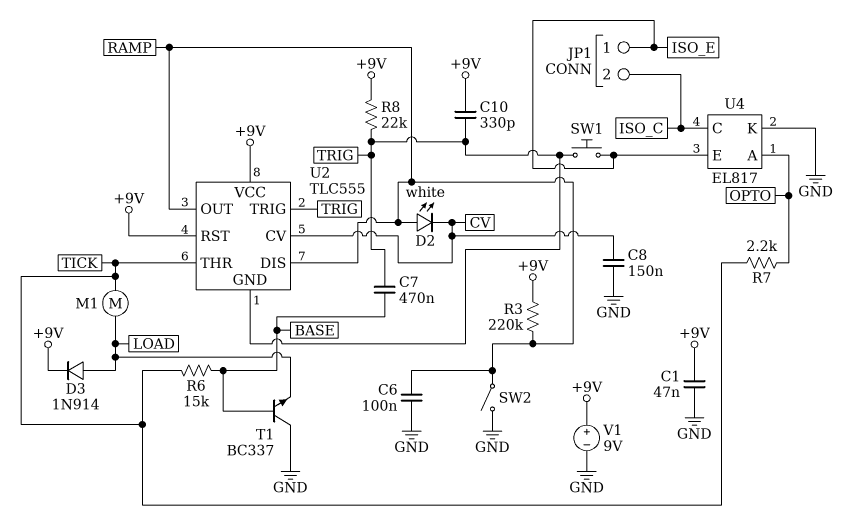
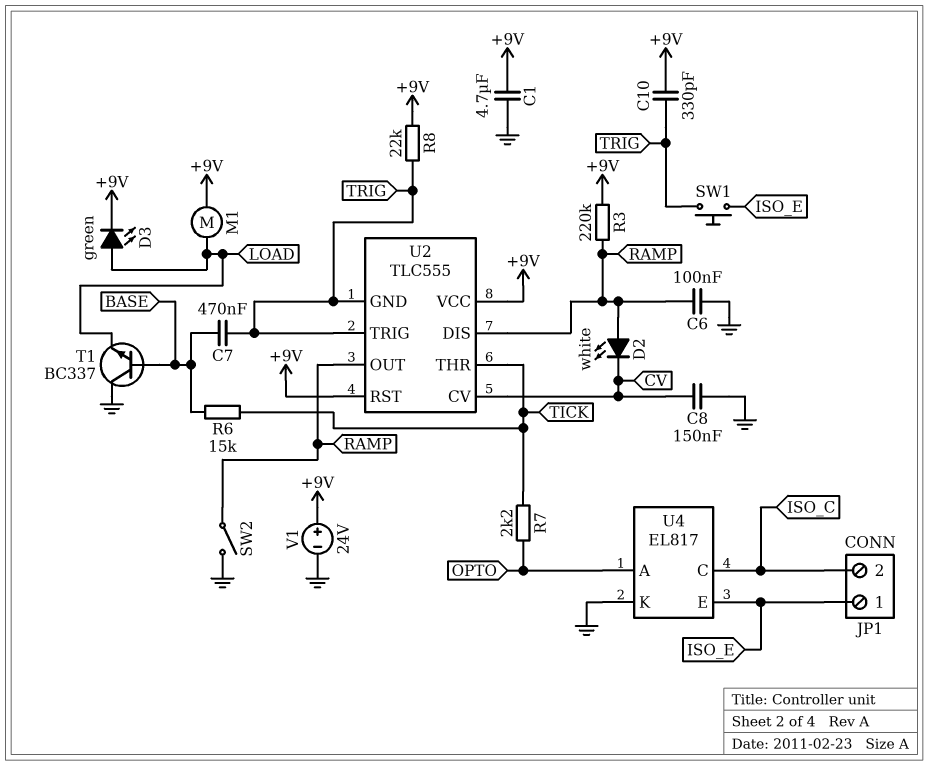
C1: 47nF (+9V, GND) -> 4.7uF (+9V, GND)
D3: diode 1N914 (A LOAD, K +9V) -> LED green (A LOAD, K +9V)
M1: motor (LOAD, TICK) -> motor (+9V, LOAD)
V1: 9V (plus +9V, minus GND) -> 24V (plus +9V, minus GND)

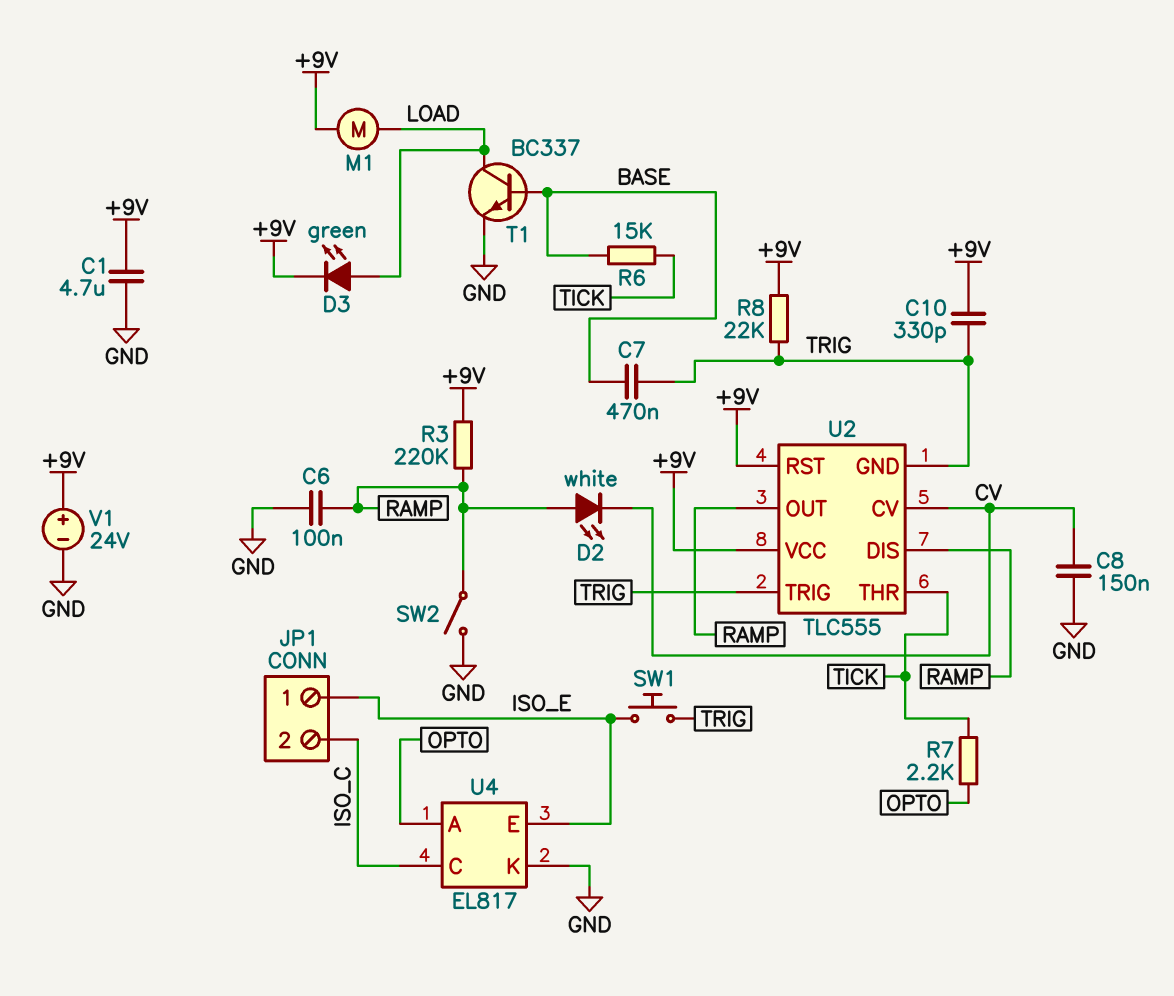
T1: NPN BC337 (B BASE, C GND, E LOAD) -> NPN BC337 (B BASE, C LOAD, E GND)

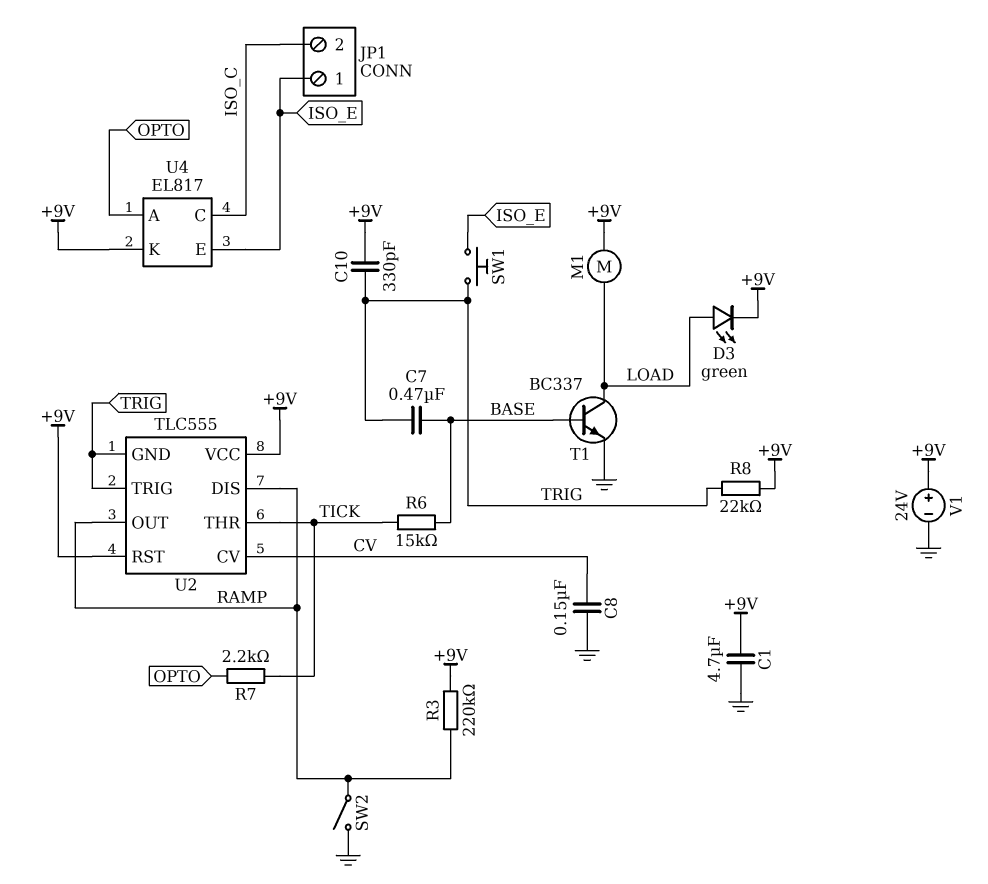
C6: 100nF (GND, RAMP) -> none
D2: LED white (A RAMP, K CV) -> none
U4 pin K: GND -> +9V

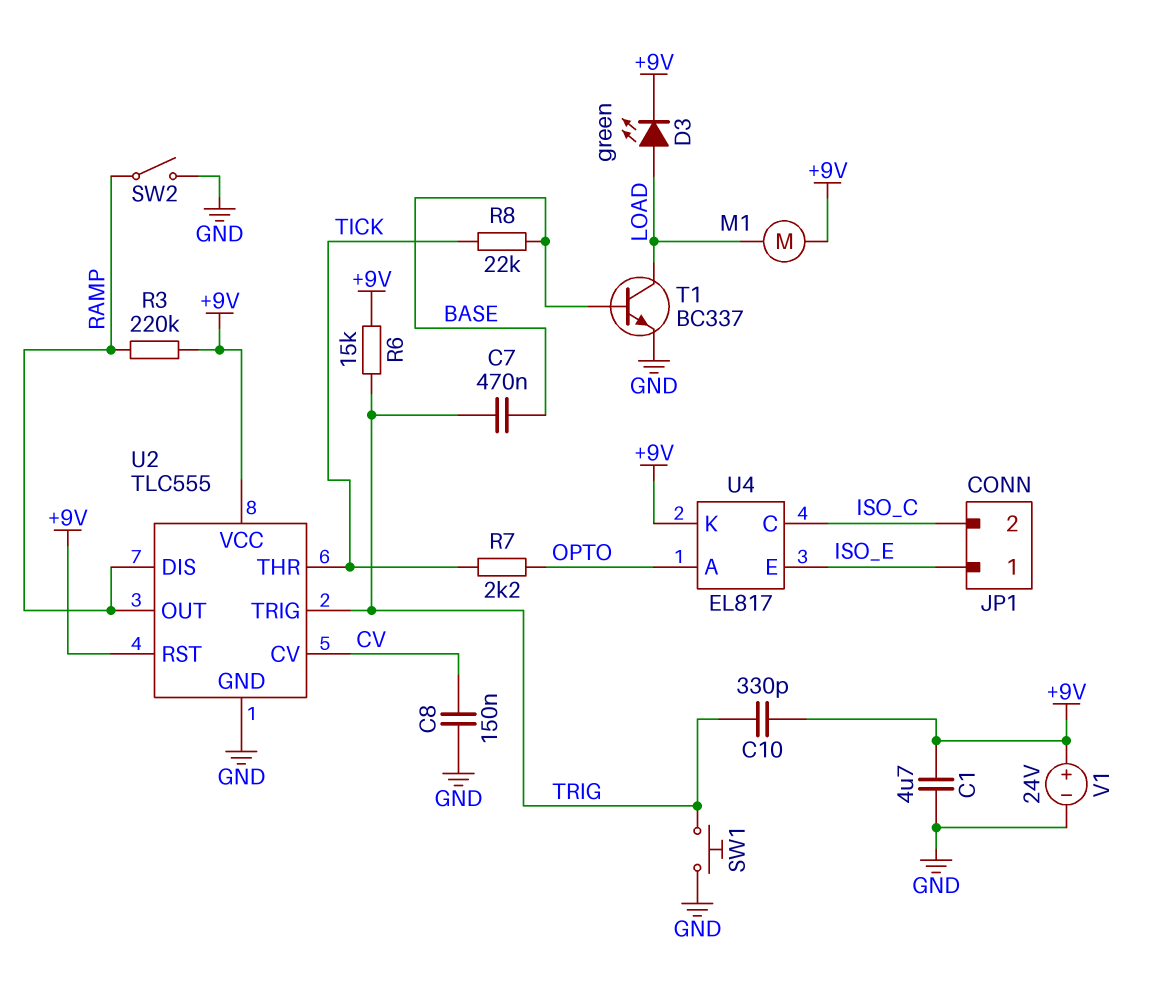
R6: 15k (BASE, TICK) -> 15k (+9V, TRIG)
R8: 22k (+9V, TRIG) -> 22k (BASE, TICK)
SW1: button (ISO_E, TRIG) -> button (GND, TRIG)
U2 pin GND: TRIG -> GND

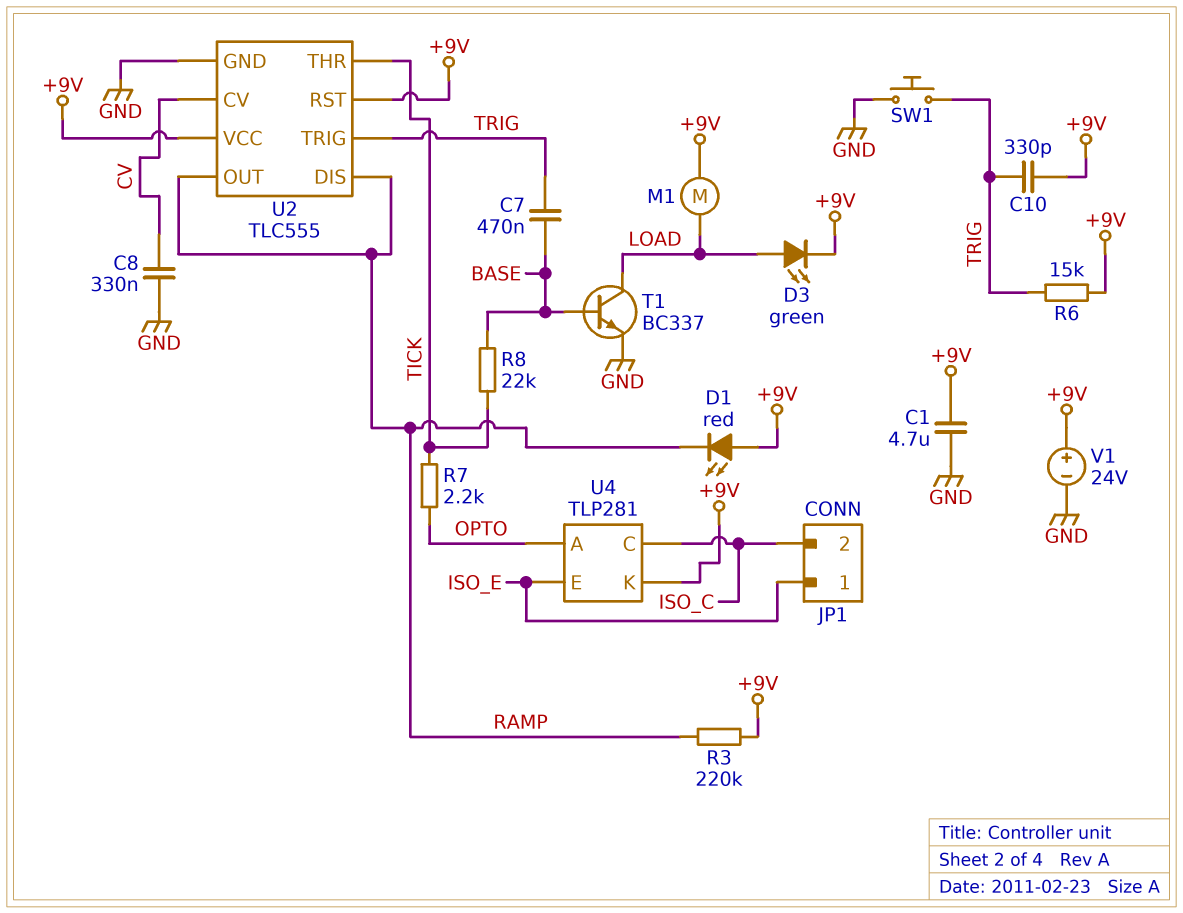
C8: 150nF (CV, GND) -> 330nF (CV, GND)
D1: none -> LED red (A +9V, K RAMP)
SW2: switch (GND, RAMP) -> none
U4: EL817 -> TLP281

